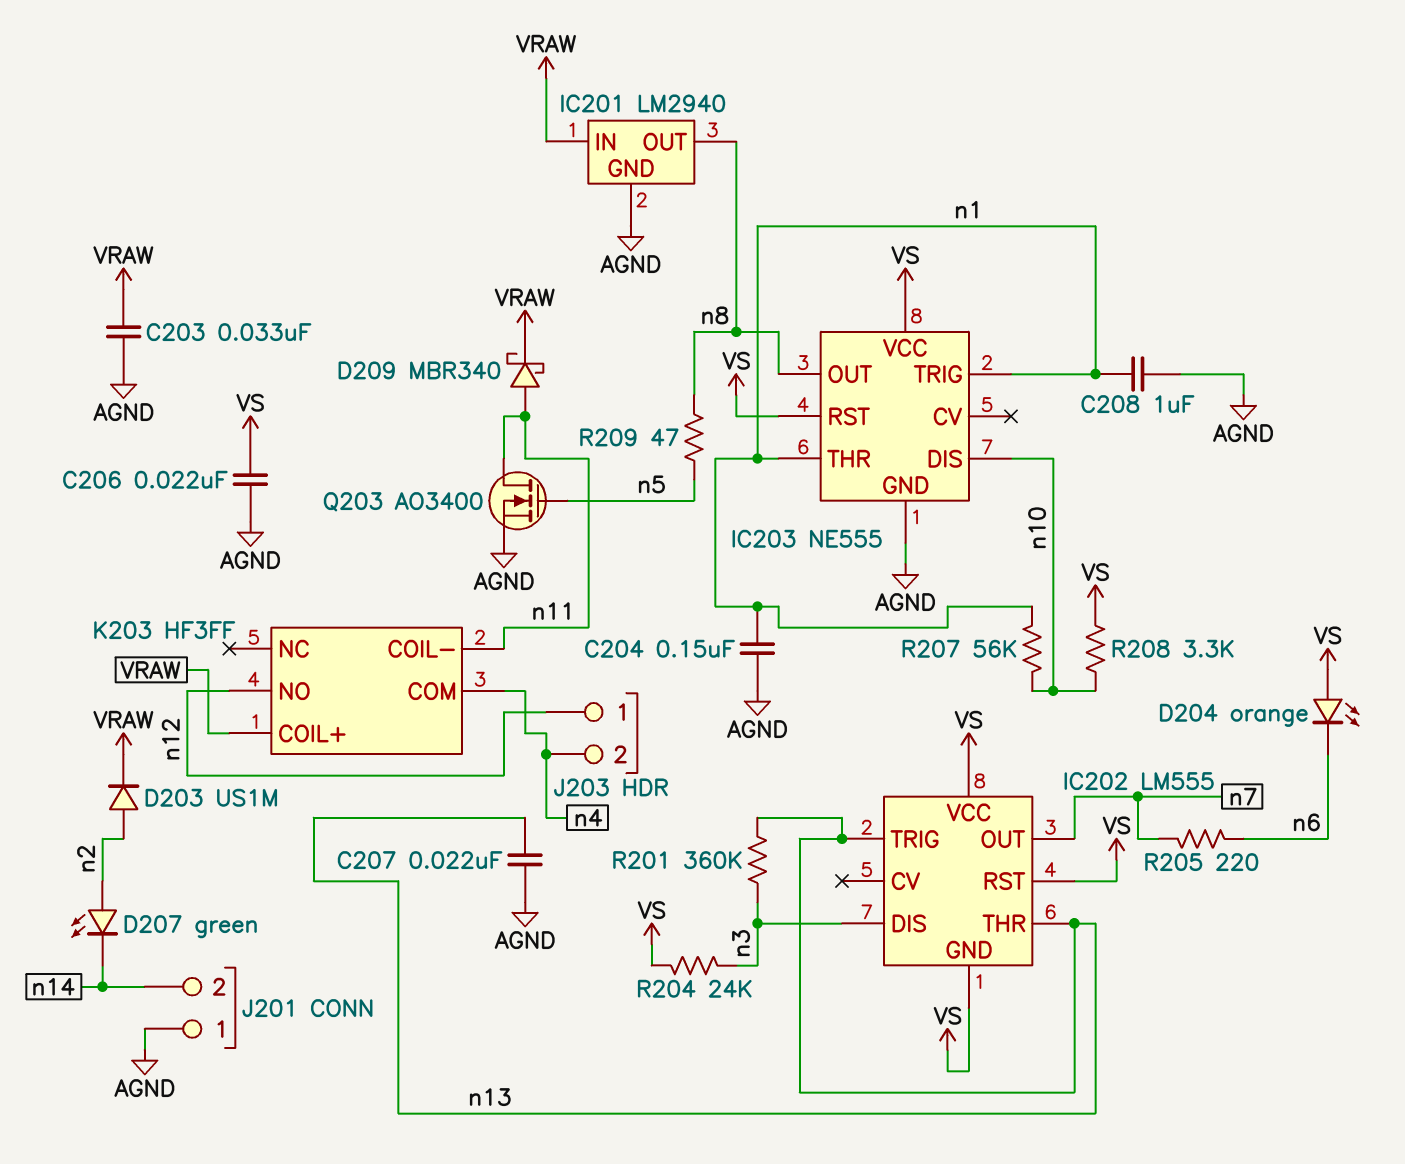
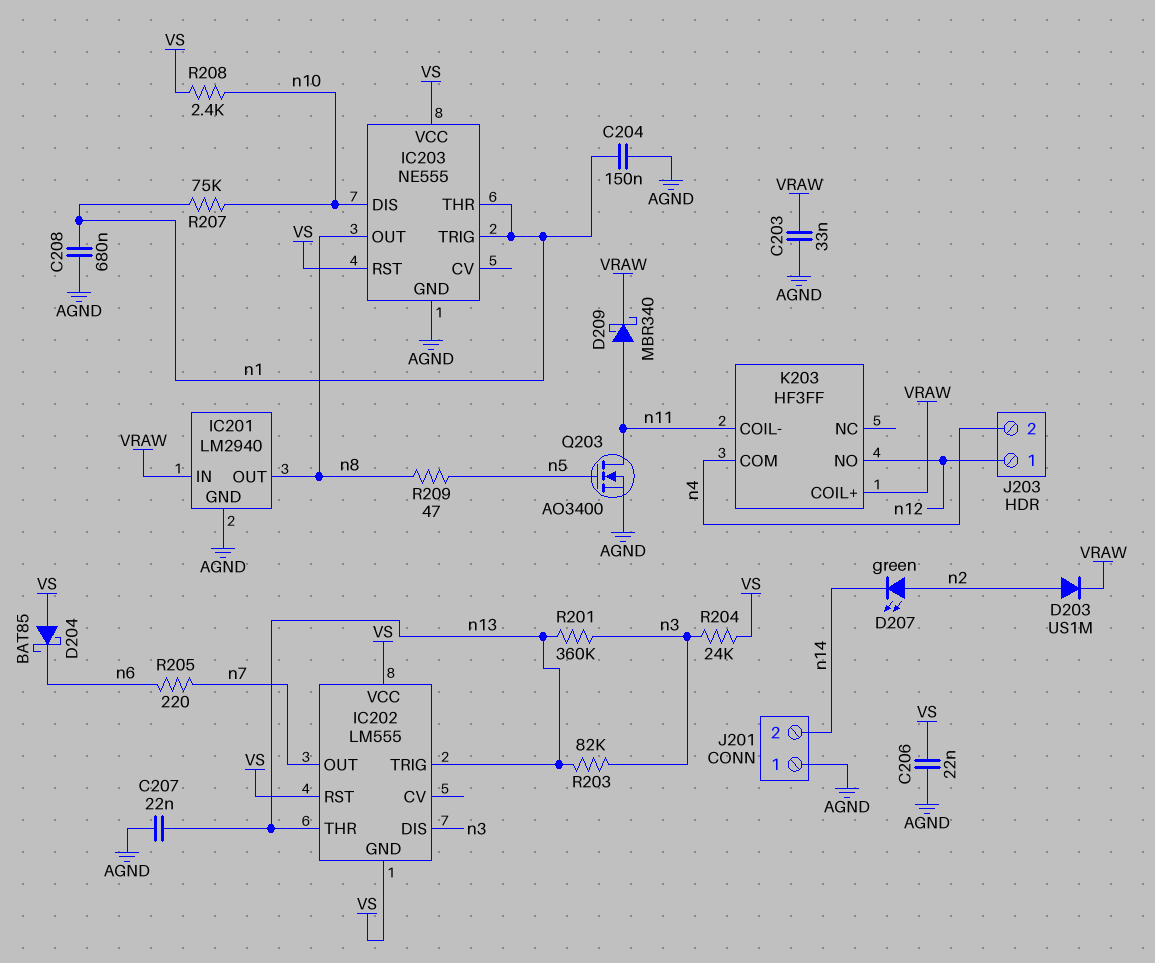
C208: 1uF (AGND, n1) -> 680nF (AGND, n1)
D204: LED orange (A VS, K n6) -> schottky BAT85 (A VS, K n6)
R203: none -> 82k (n3, n13)
R207: 56k (n1, n10) -> 75k (n1, n10)
R208: 3.3k (VS, n10) -> 2.4k (VS, n10)

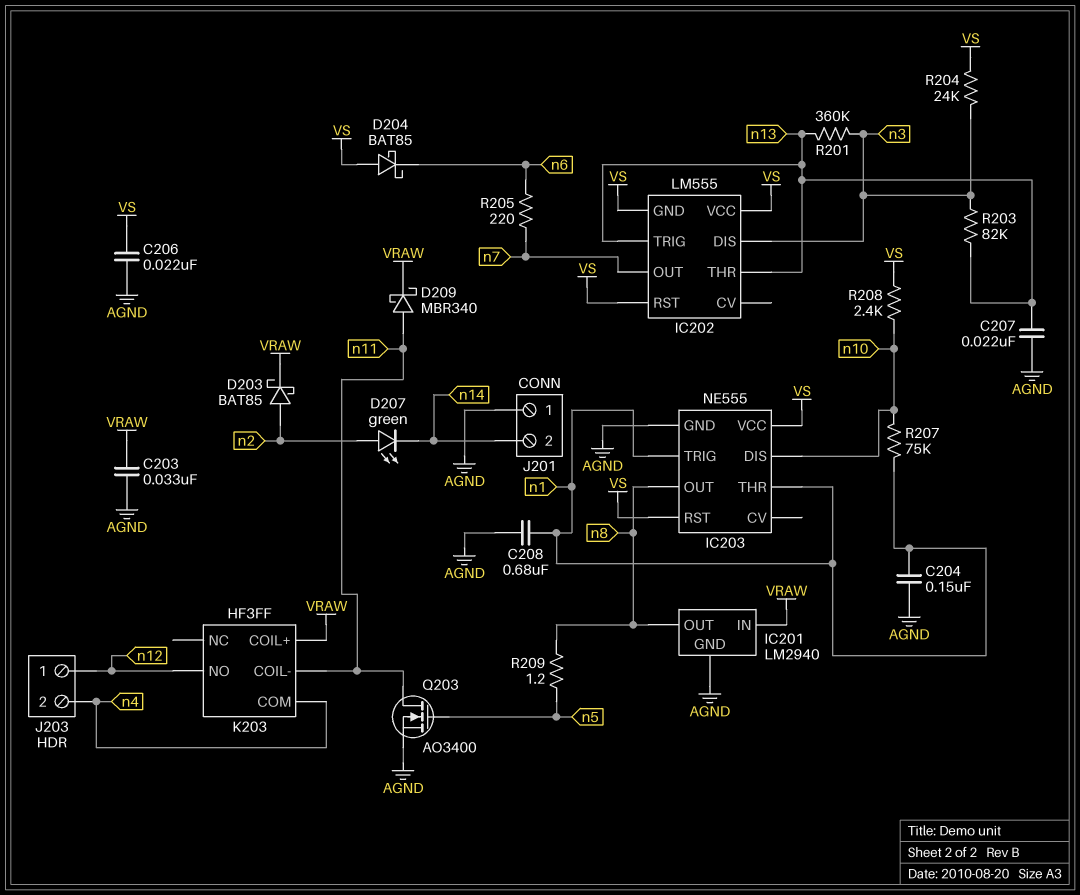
D203: diode US1M (A n2, K VRAW) -> schottky BAT85 (A n2, K VRAW)
R209: 47 (n5, n8) -> 1.2 (n5, n8)

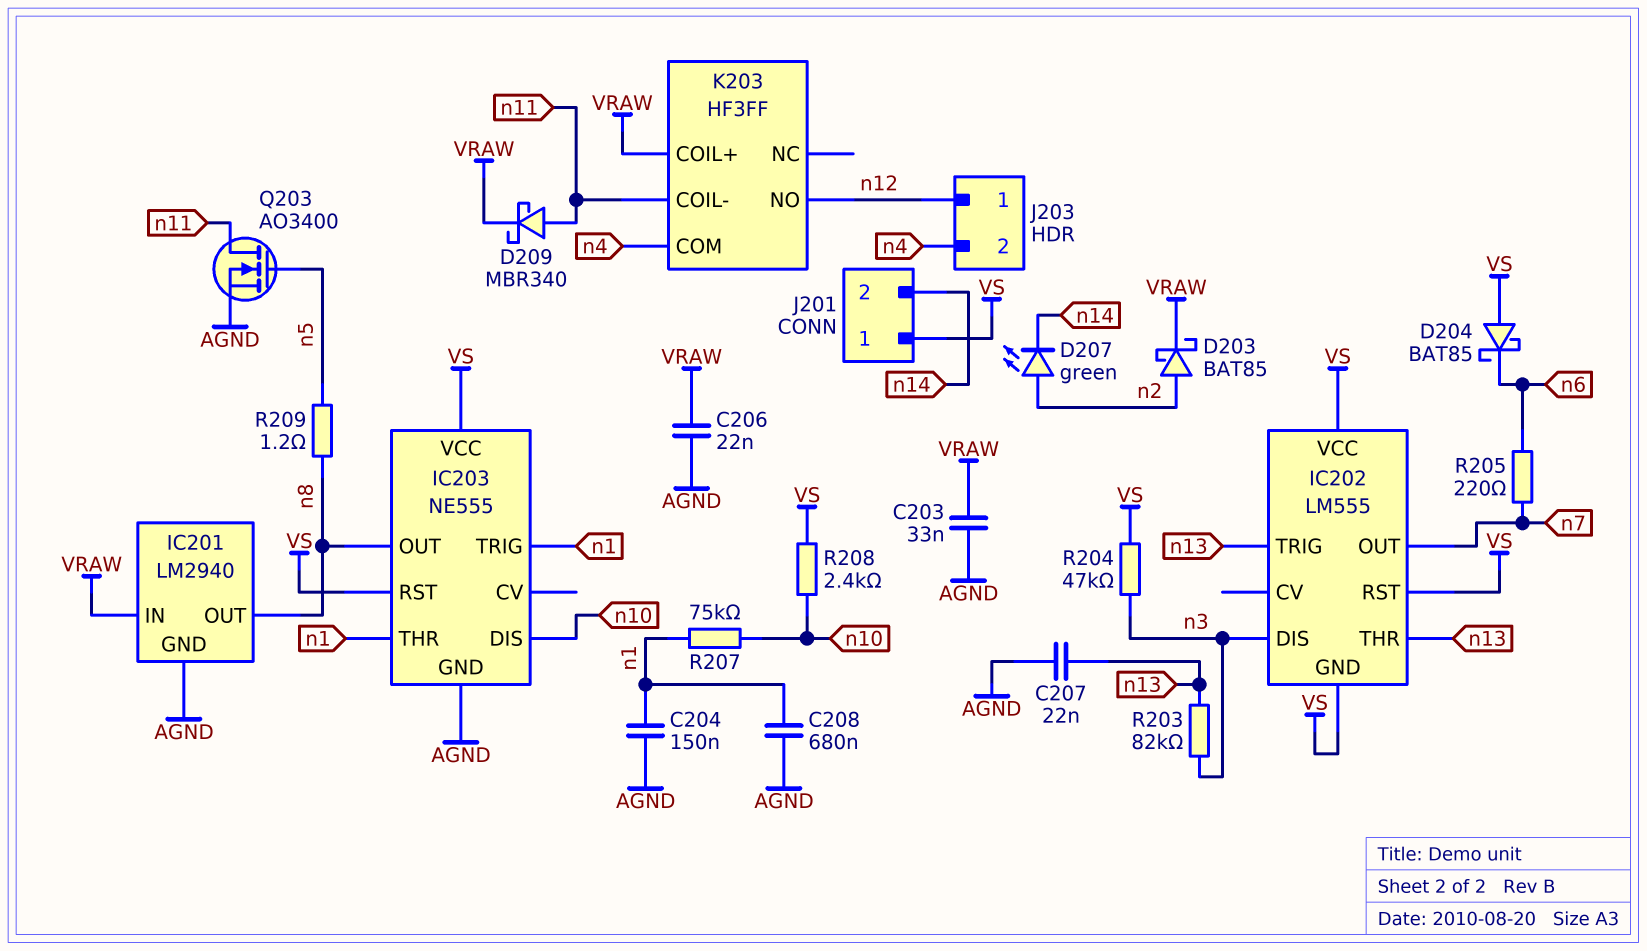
C206: 22nF (AGND, VS) -> 22nF (AGND, VRAW)
J201 pin 1: AGND -> VS
R201: 360k (n3, n13) -> none
R204: 24k (VS, n3) -> 47k (VS, n3)

